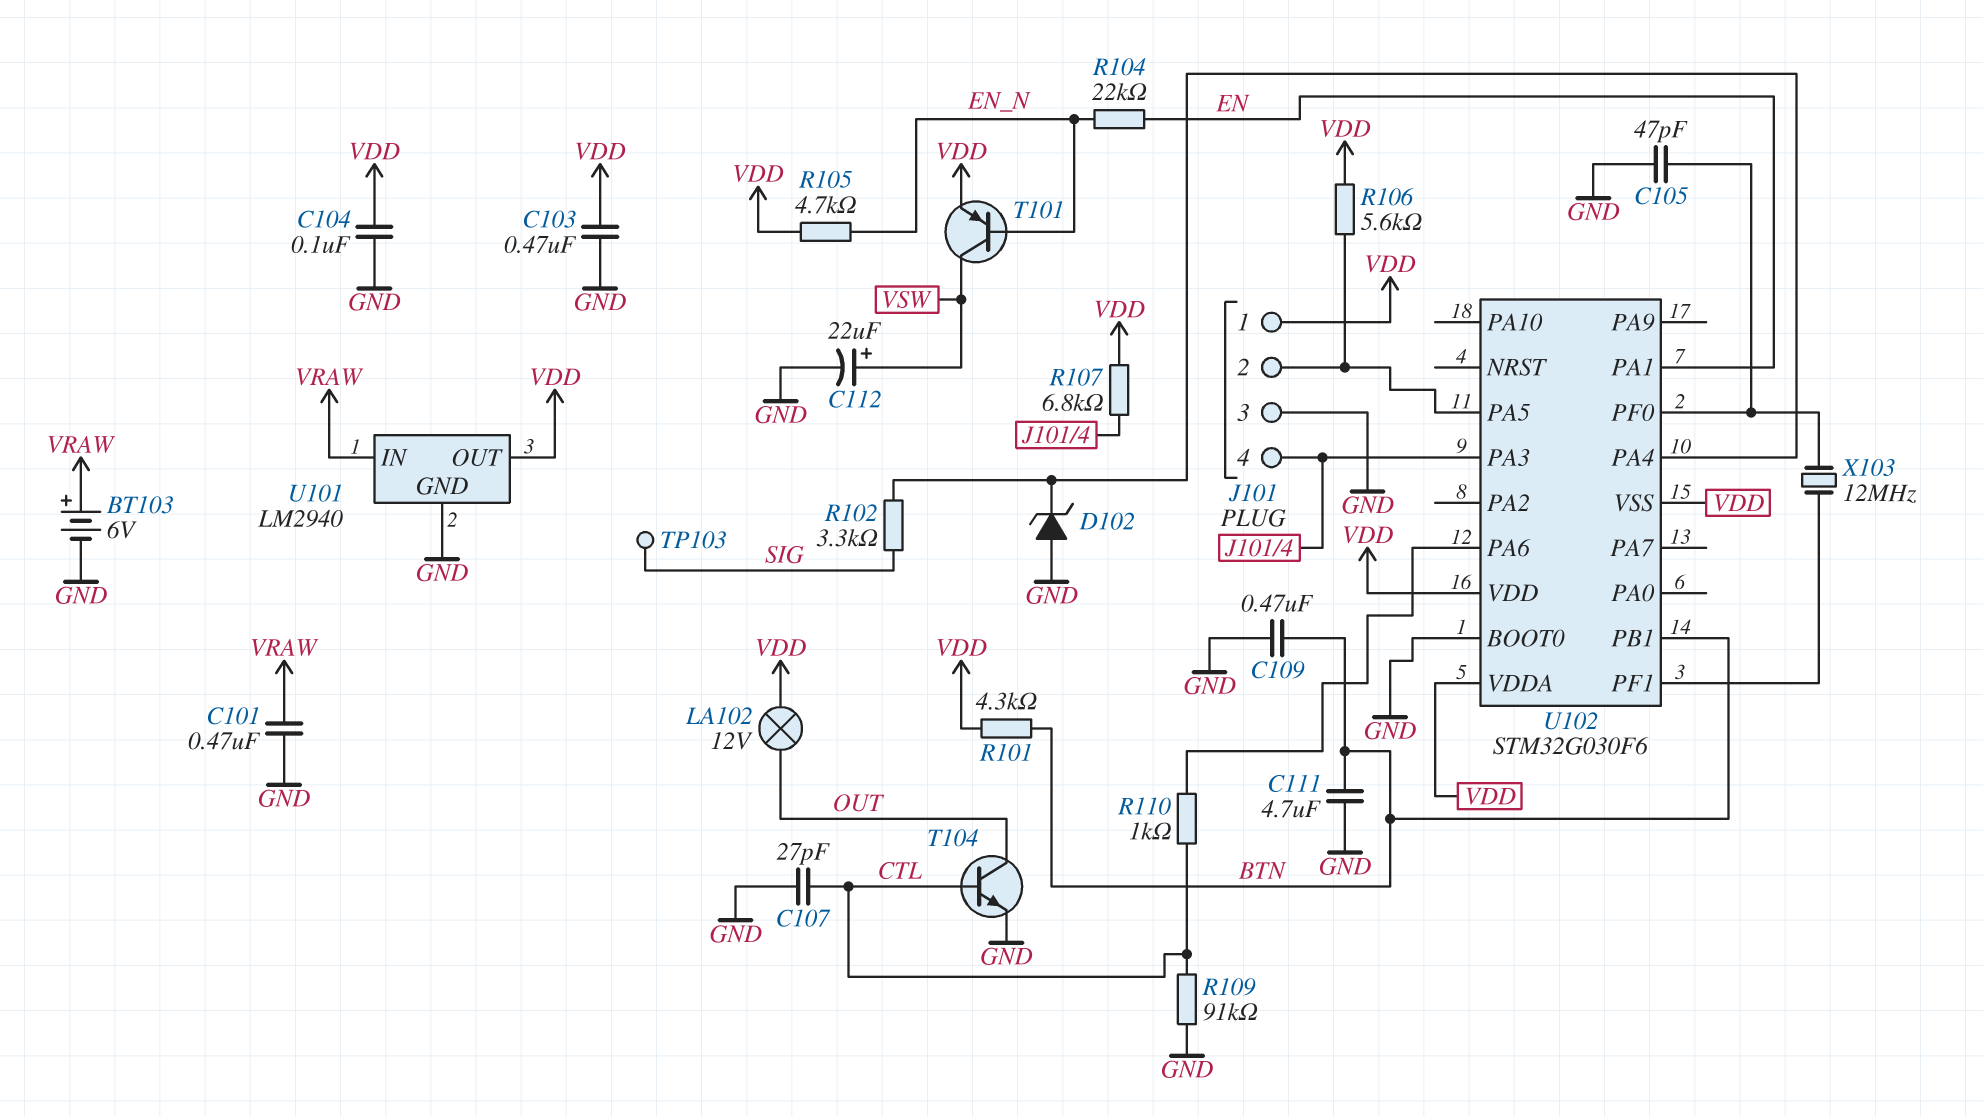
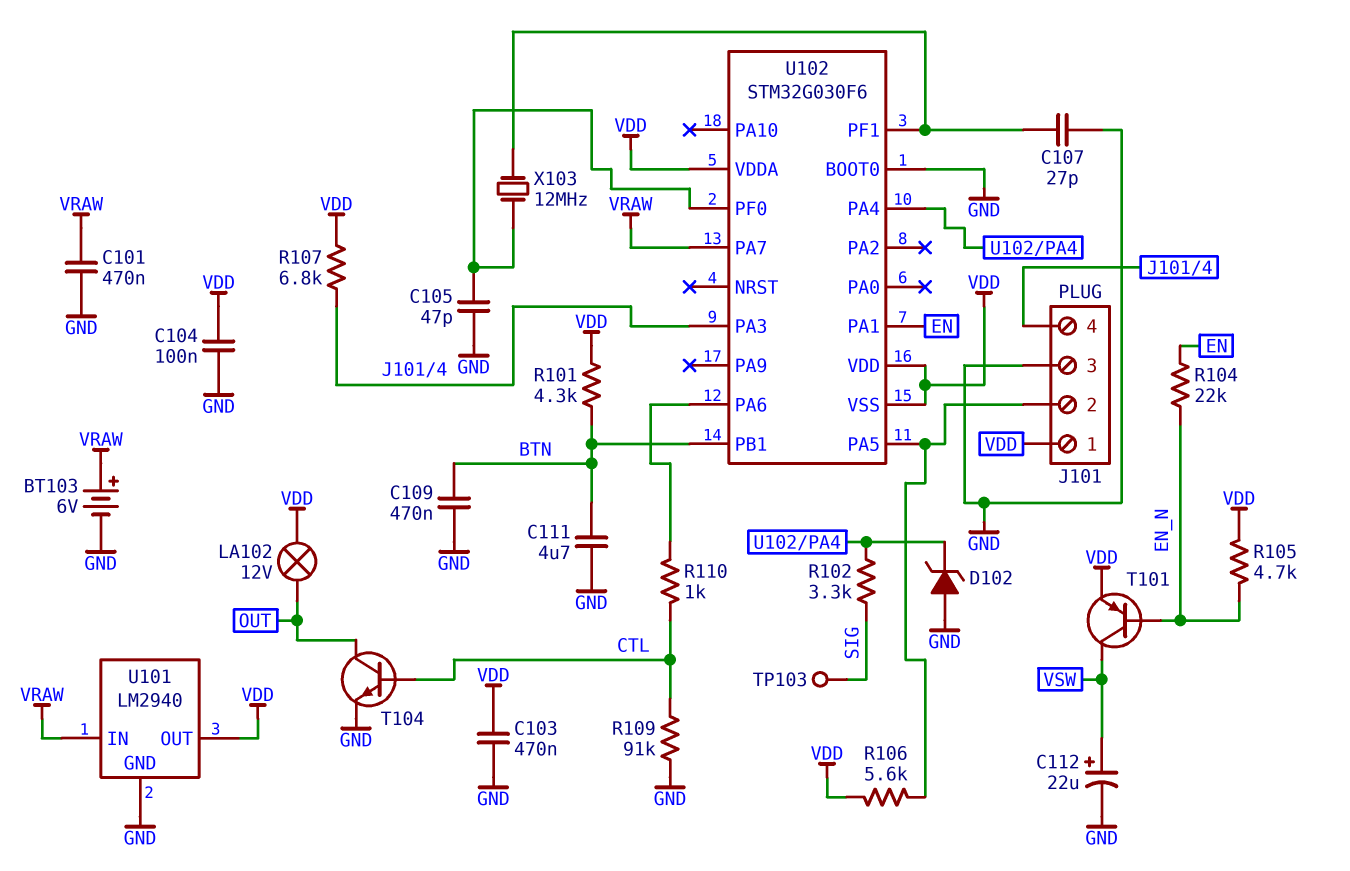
C107: 27pF (CTL, GND) -> 27pF (GND, U102/PF1)
U102 pin PA7: none -> VRAW

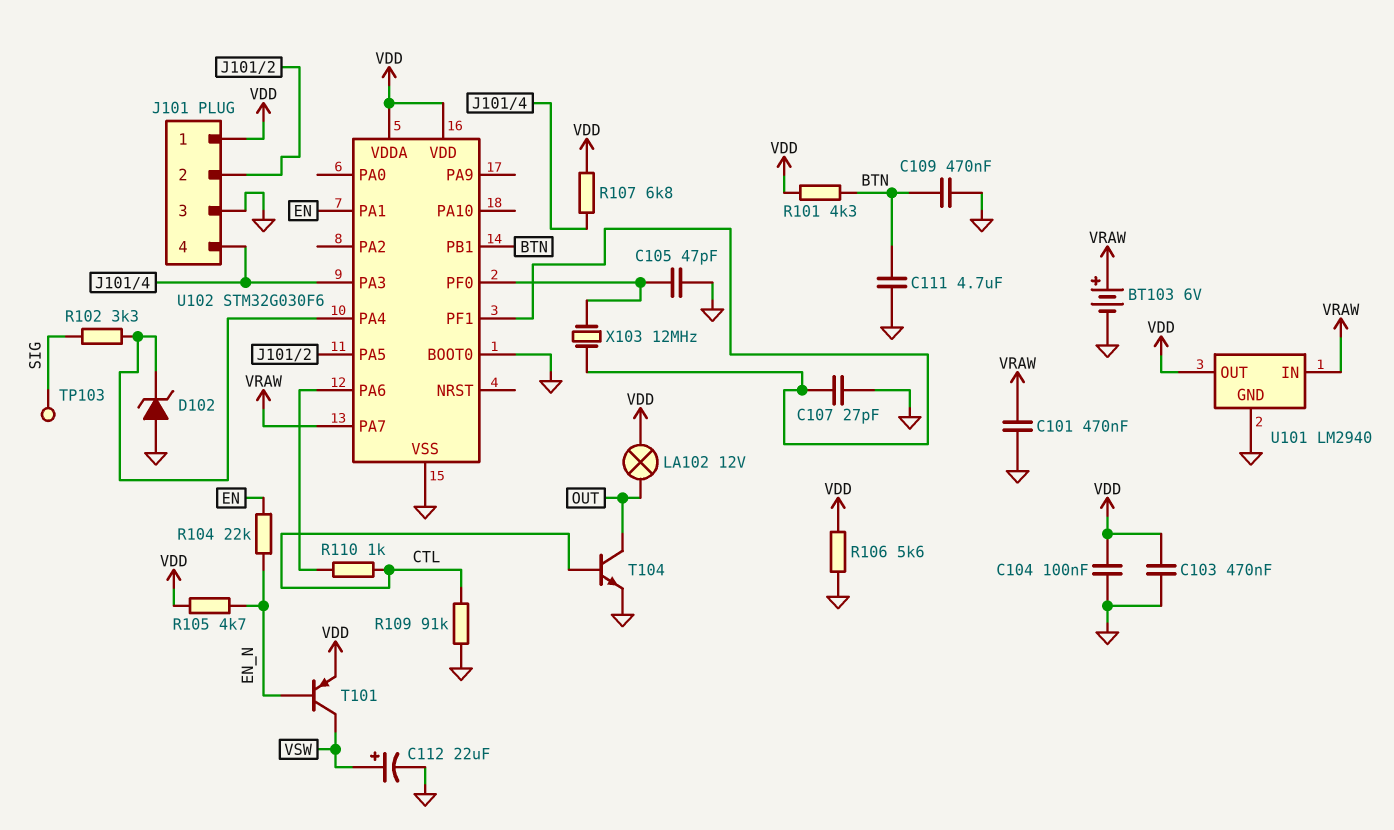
R106: 5.6k (J101/2, VDD) -> 5.6k (GND, VDD)
U102 pin VSS: VDD -> GND

